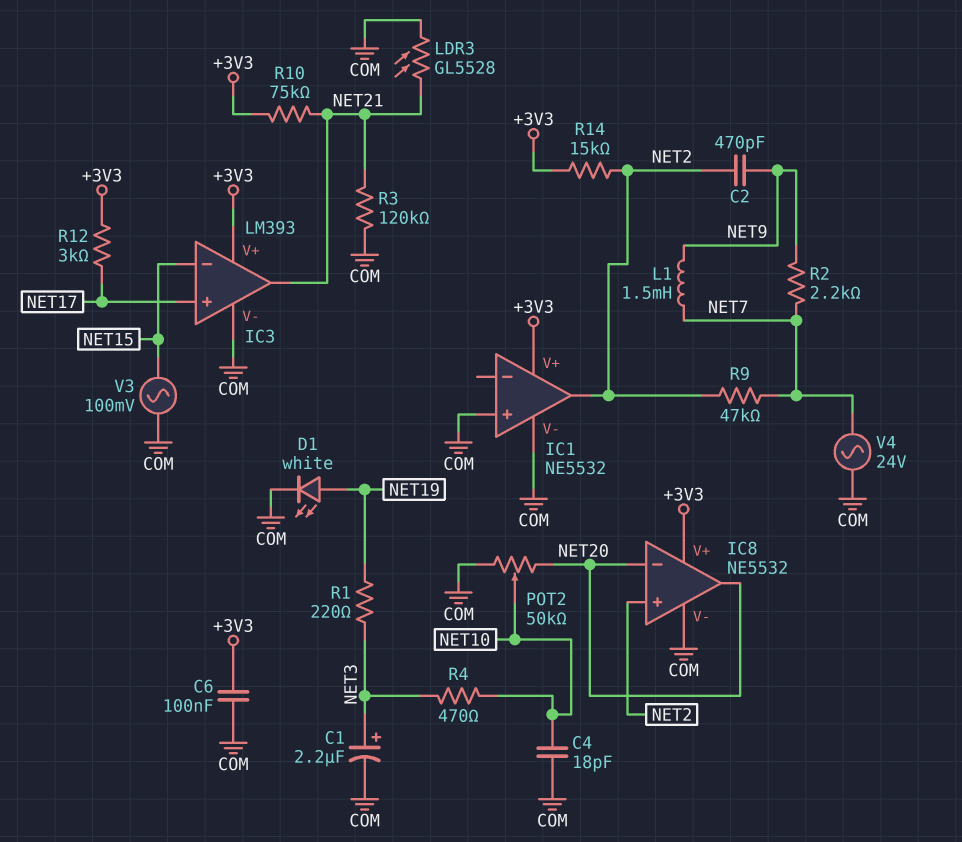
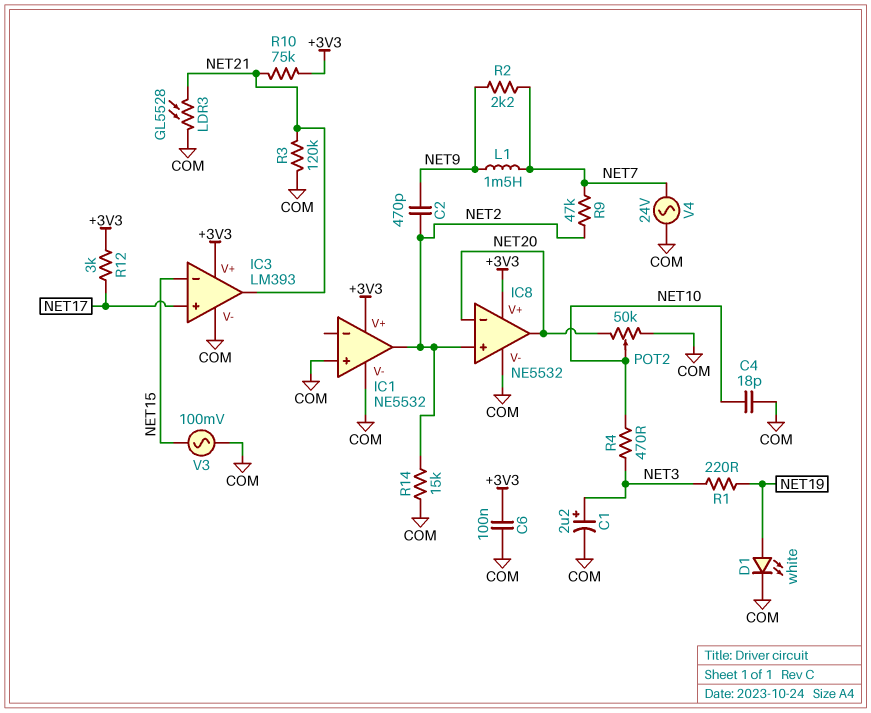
R14: 15k (+3V3, NET2) -> 15k (COM, NET2)

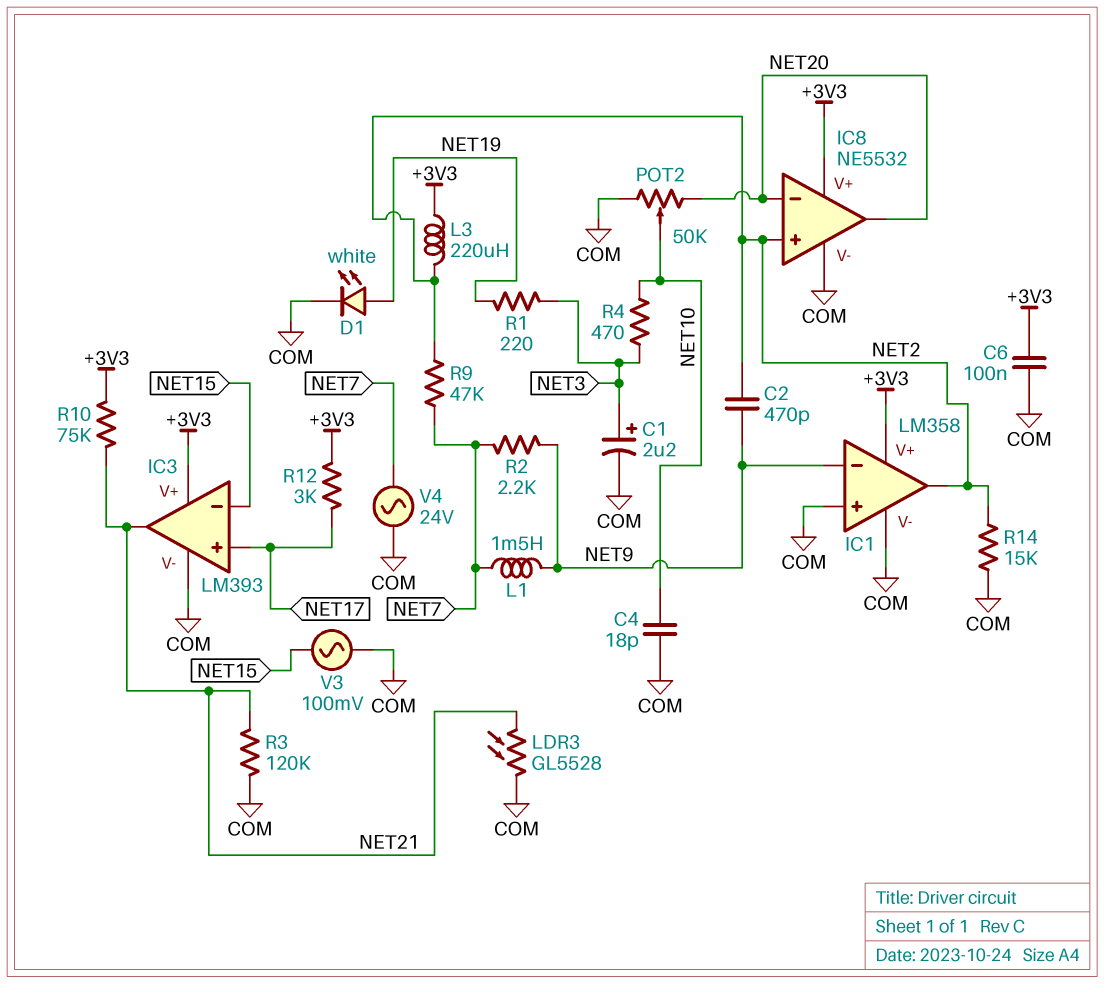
IC1: NE5532 -> LM358
IC1 pin in-: none -> NET9
L3: none -> 220uH (+3V3, NET2)

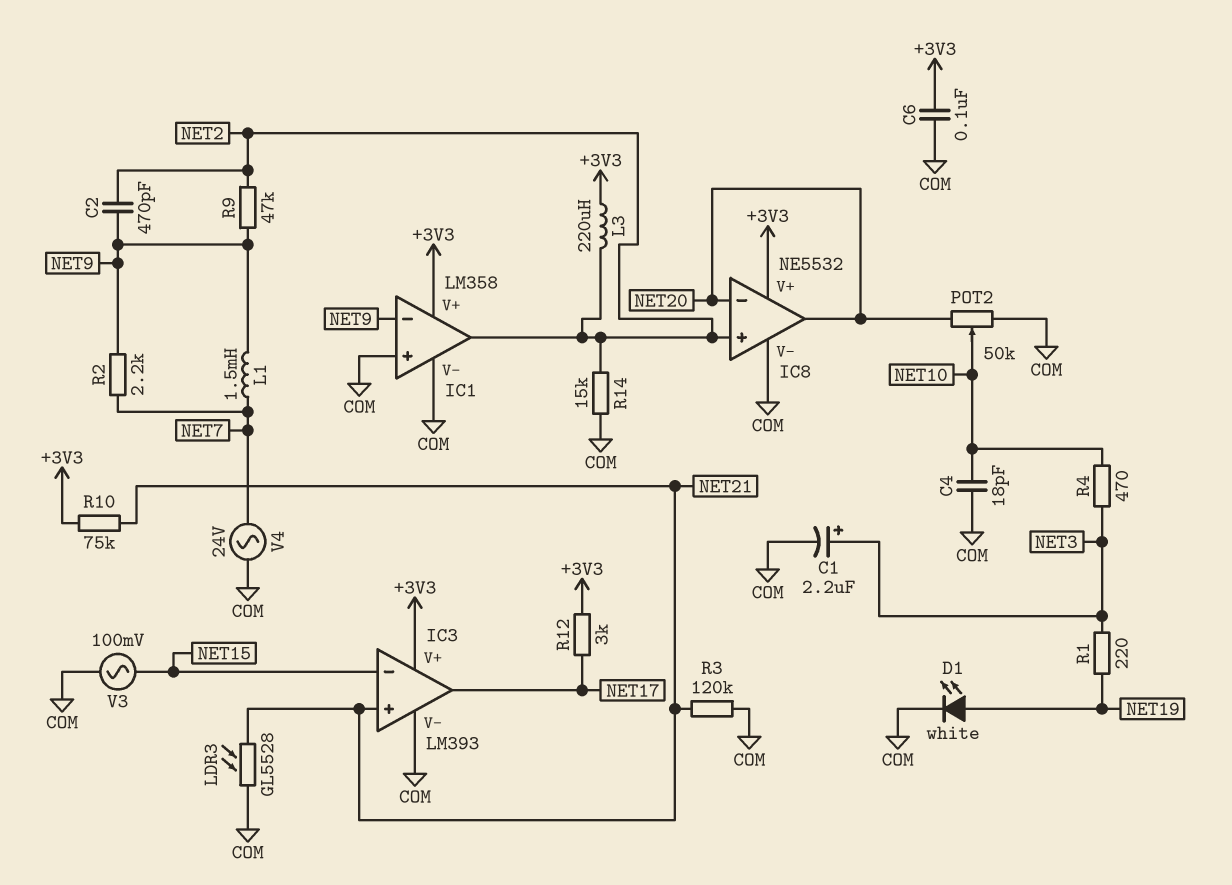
IC3 pin in+: NET17 -> NET21
IC3 pin out: NET21 -> NET17
R9: 47k (NET2, NET7) -> 47k (NET2, NET9)

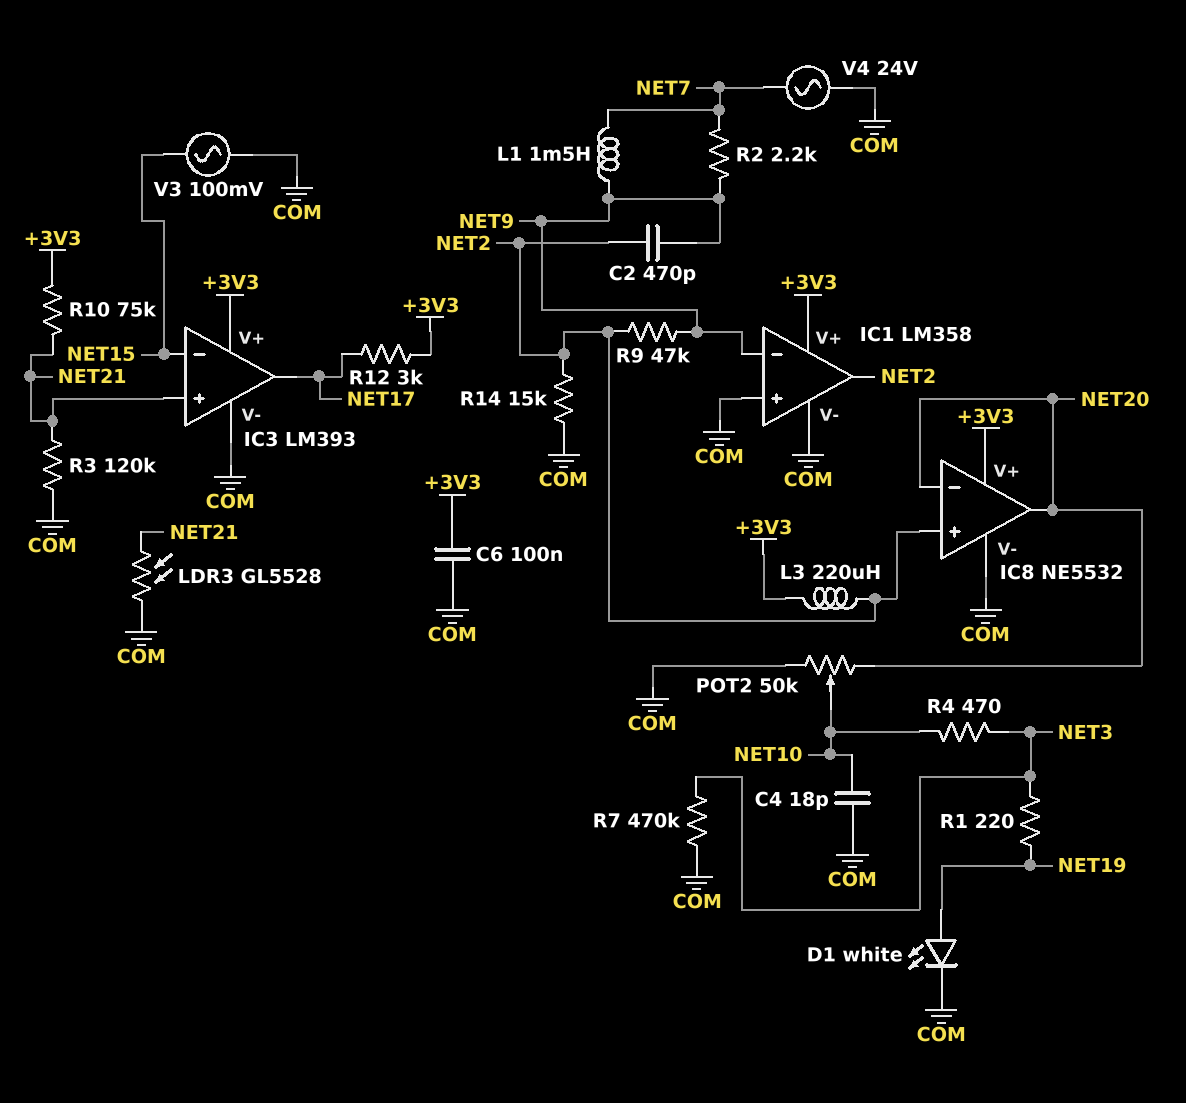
C1: 2.2uF (plus NET3, minus COM) -> none
R7: none -> 470k (COM, NET3)

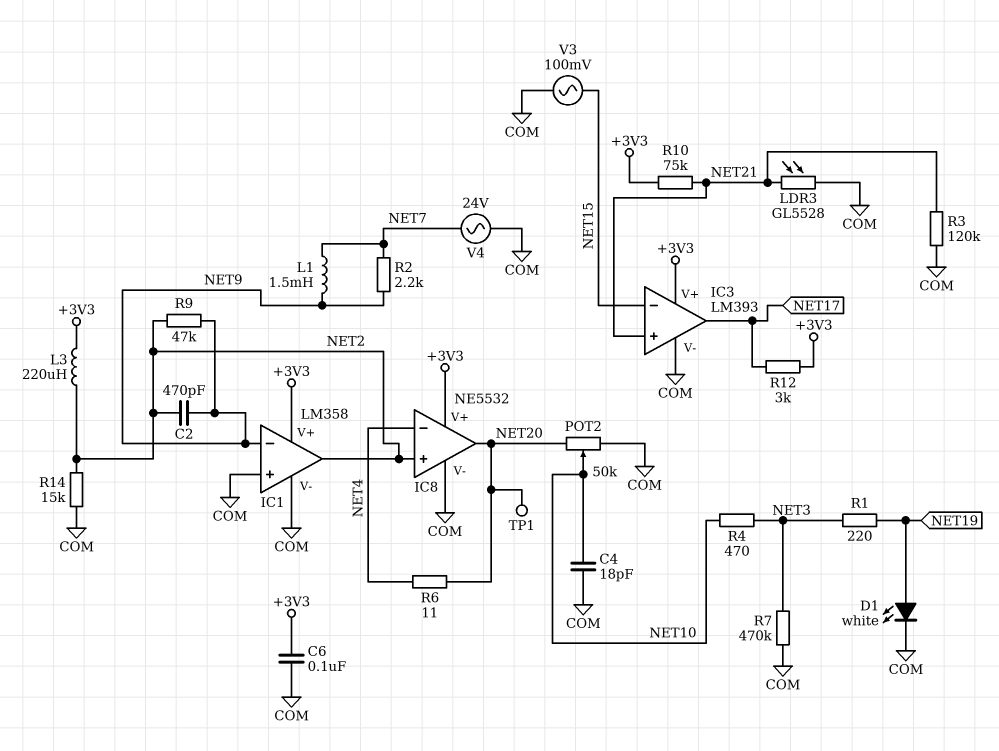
IC8 pin in-: NET20 -> NET4
R6: none -> 11 (NET4, NET20)
TP1: none -> test point (NET20)

